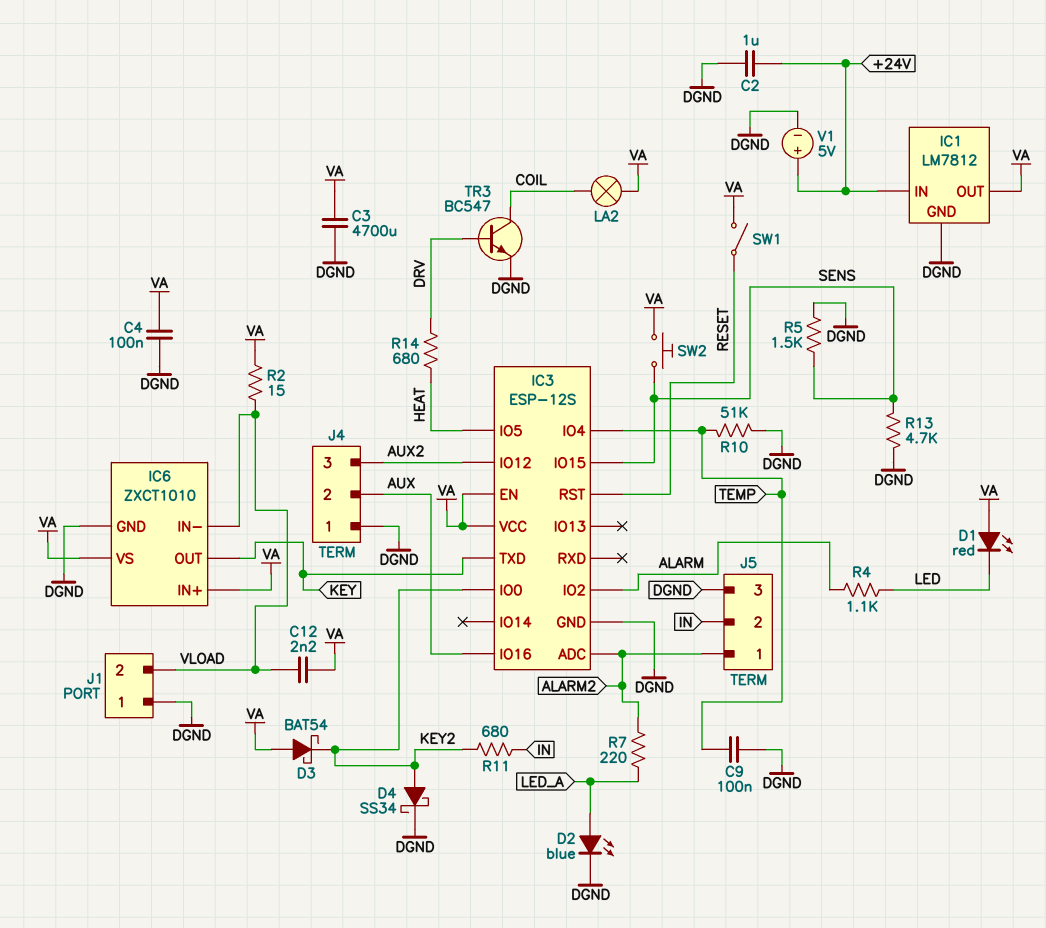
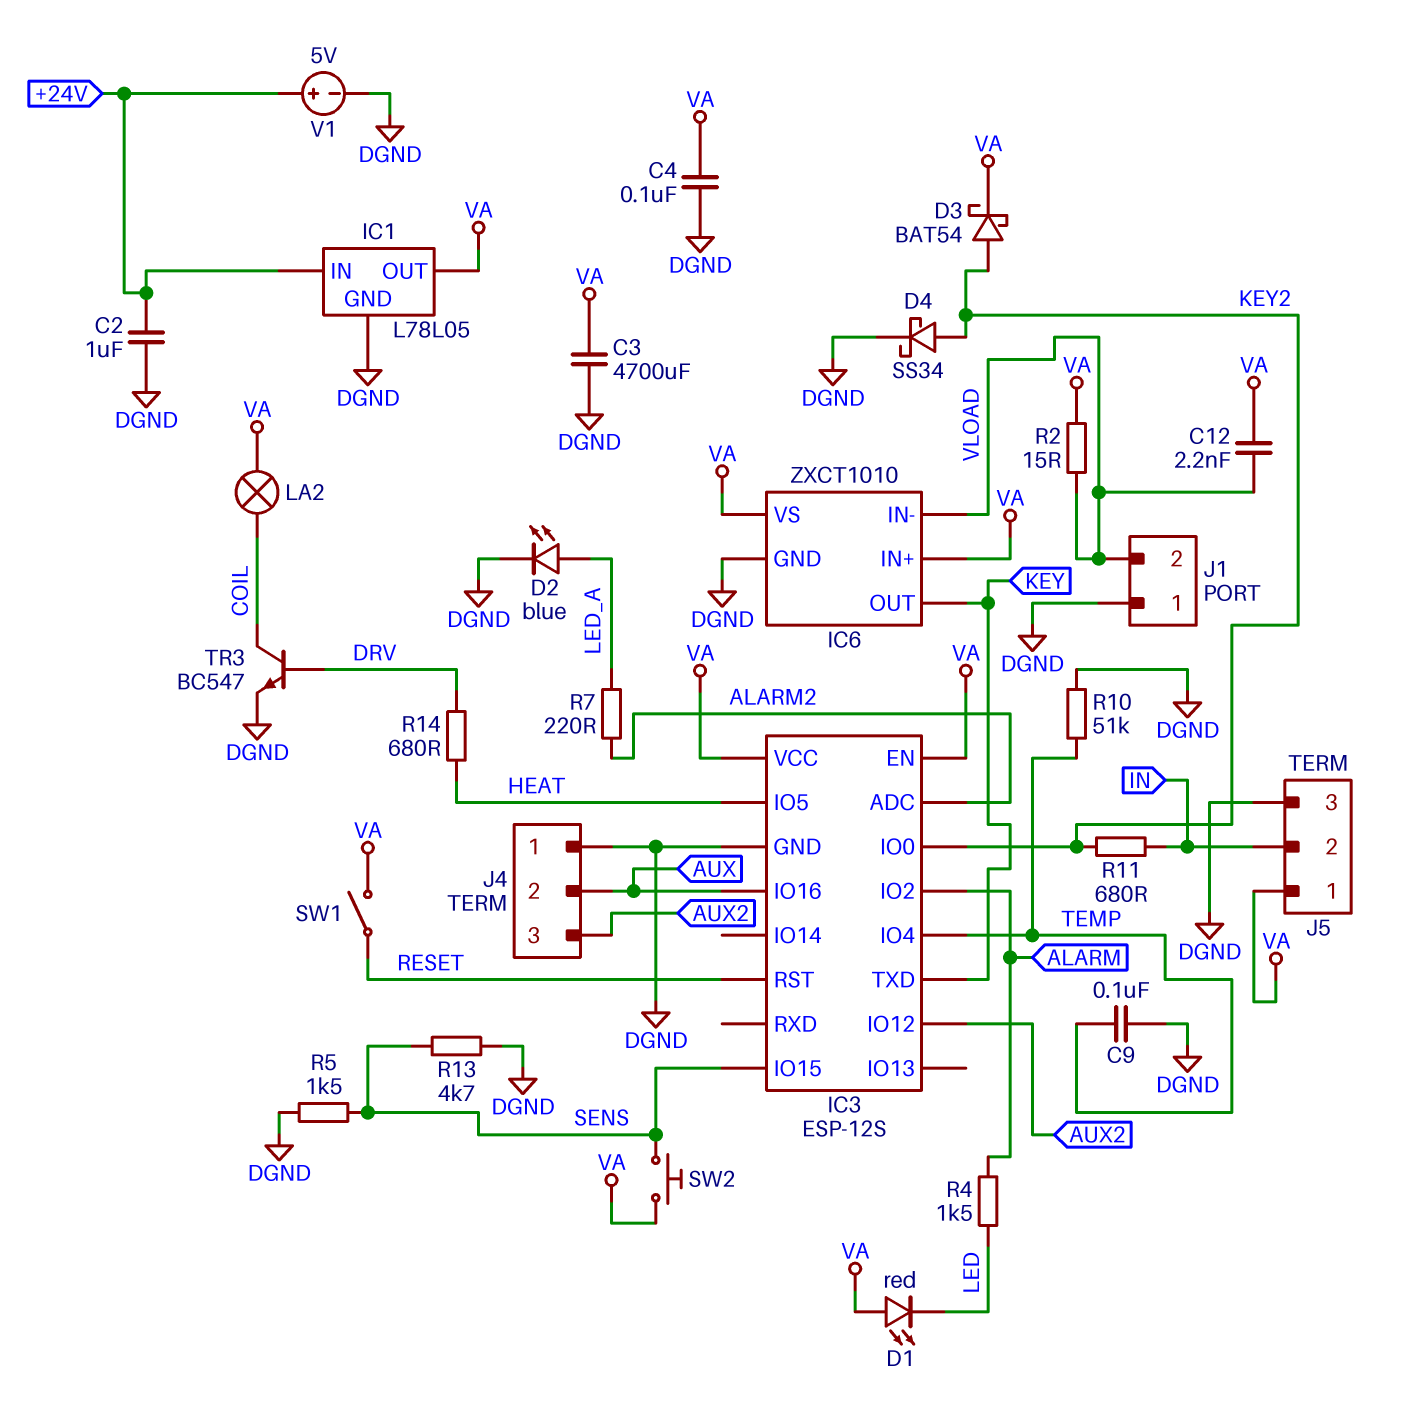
D3: schottky BAT54 (A VA, K KEY2) -> schottky BAT54 (A KEY2, K VA)
IC1: LM7812 -> L78L05
J5 pin 1: ALARM2 -> VA
R4: 1.1k (ALARM, LED) -> 1.5k (ALARM, LED)

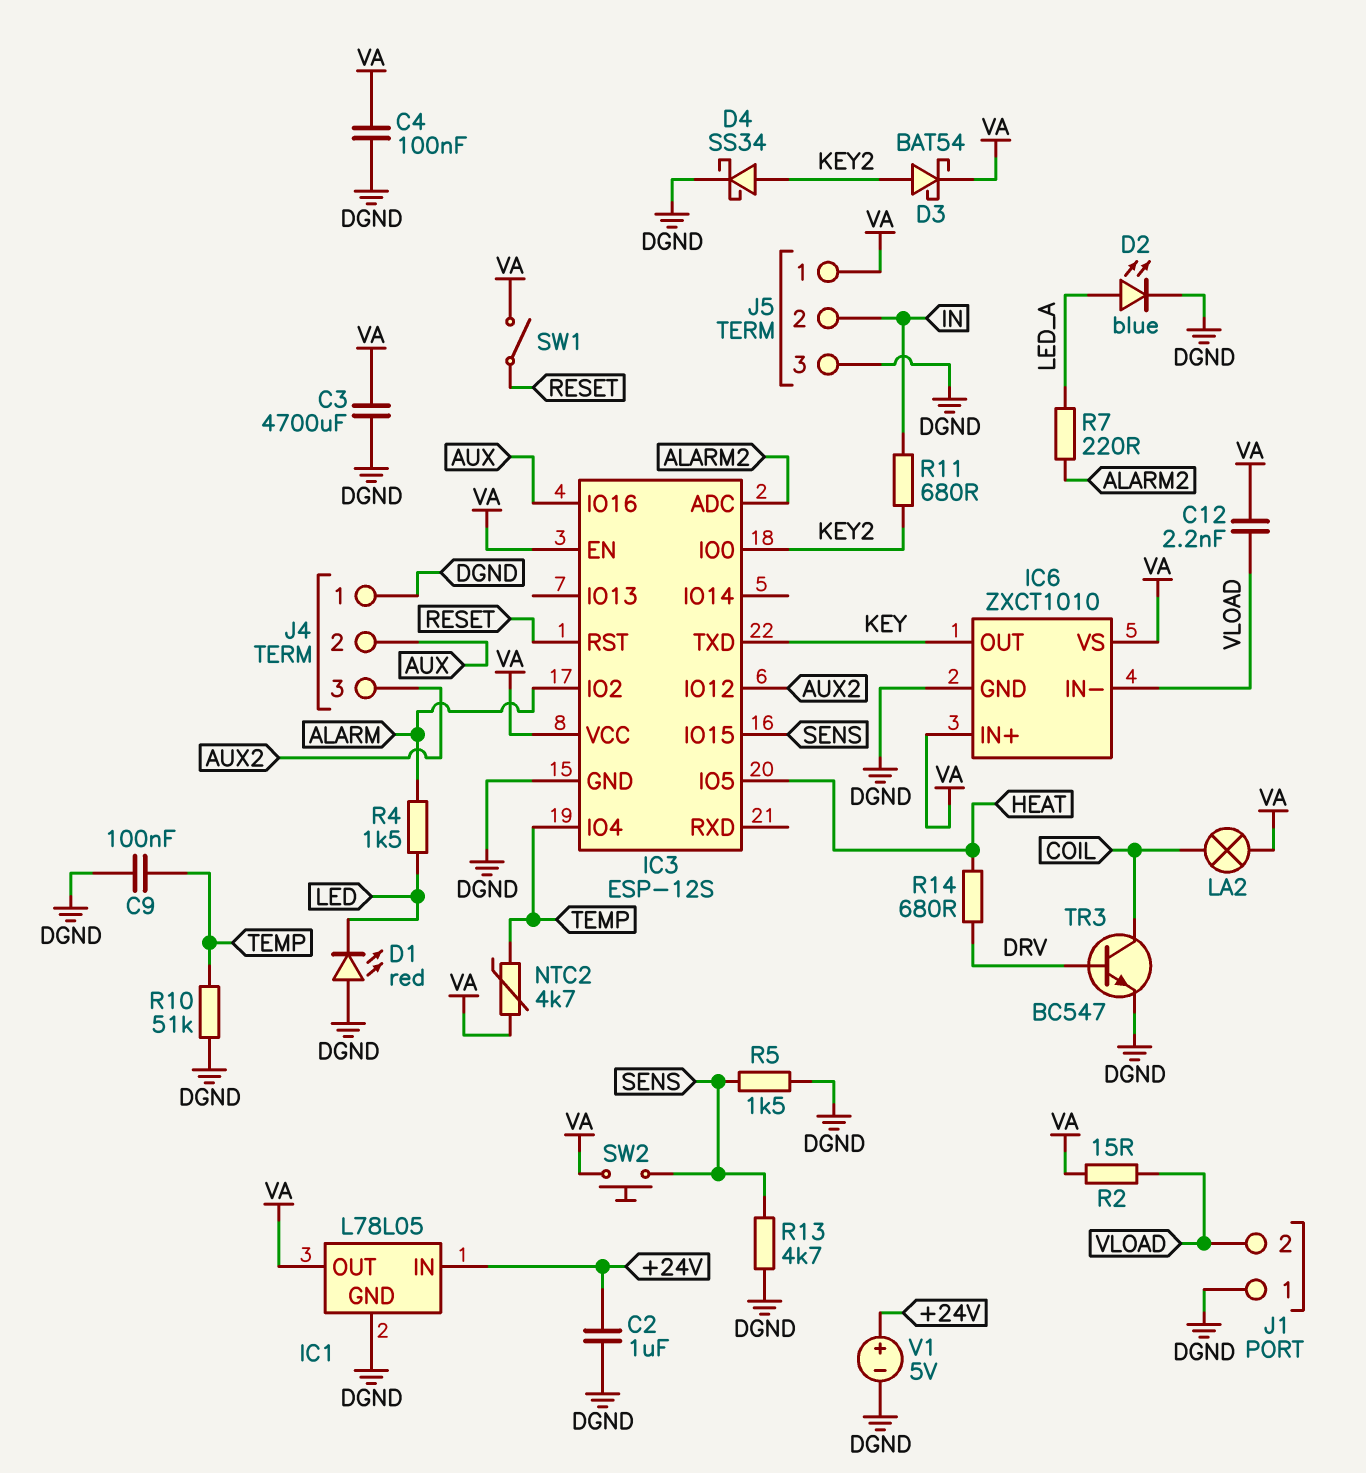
D1: LED red (A VA, K LED) -> LED red (A DGND, K LED)
NTC2: none -> 4.7k (TEMP, VA)

